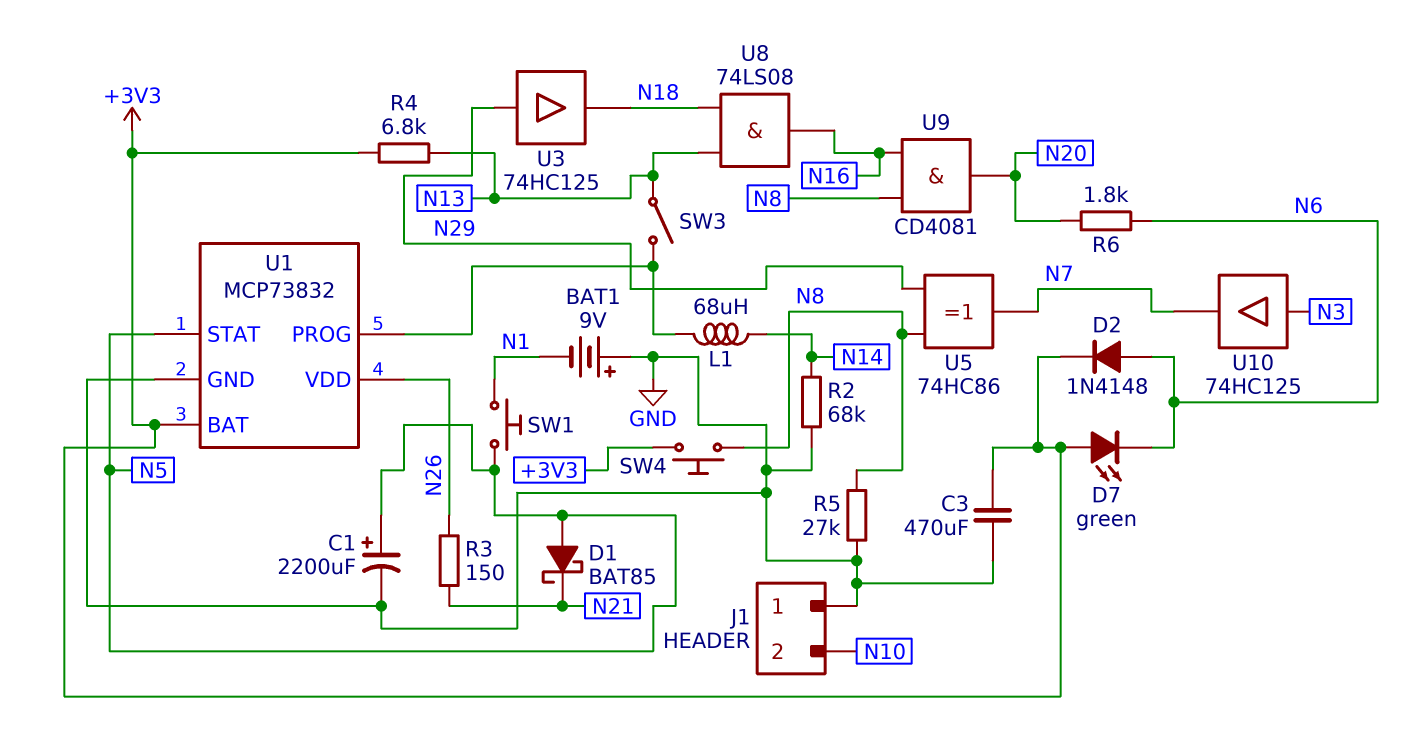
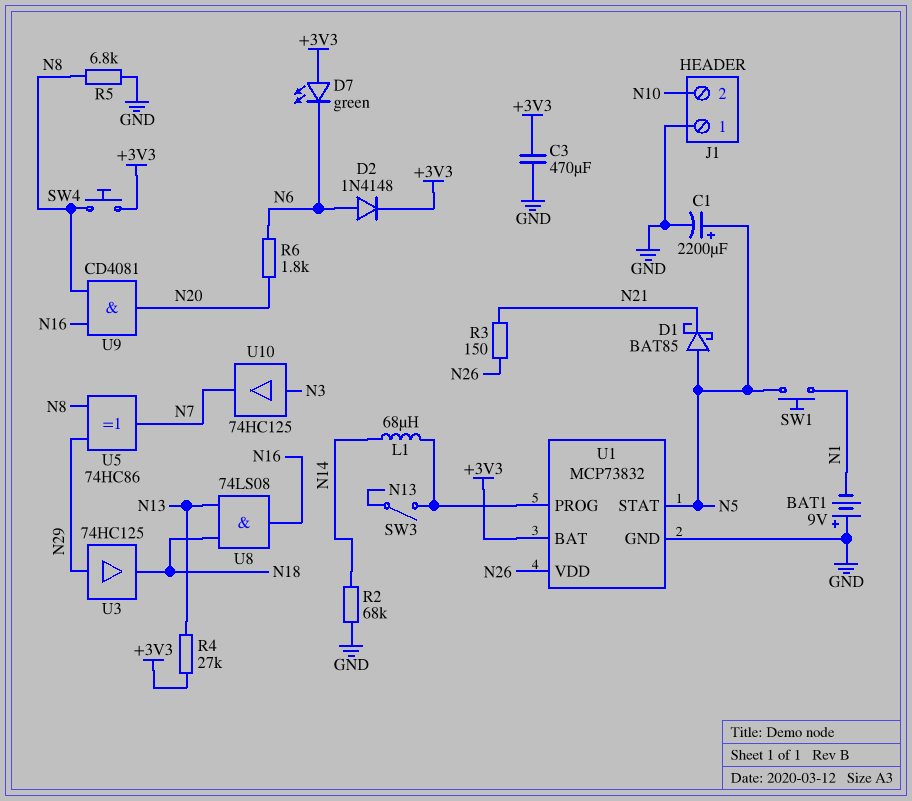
R4: 6.8k (+3V3, N13) -> 27k (+3V3, N13)
R5: 27k (GND, N8) -> 6.8k (GND, N8)

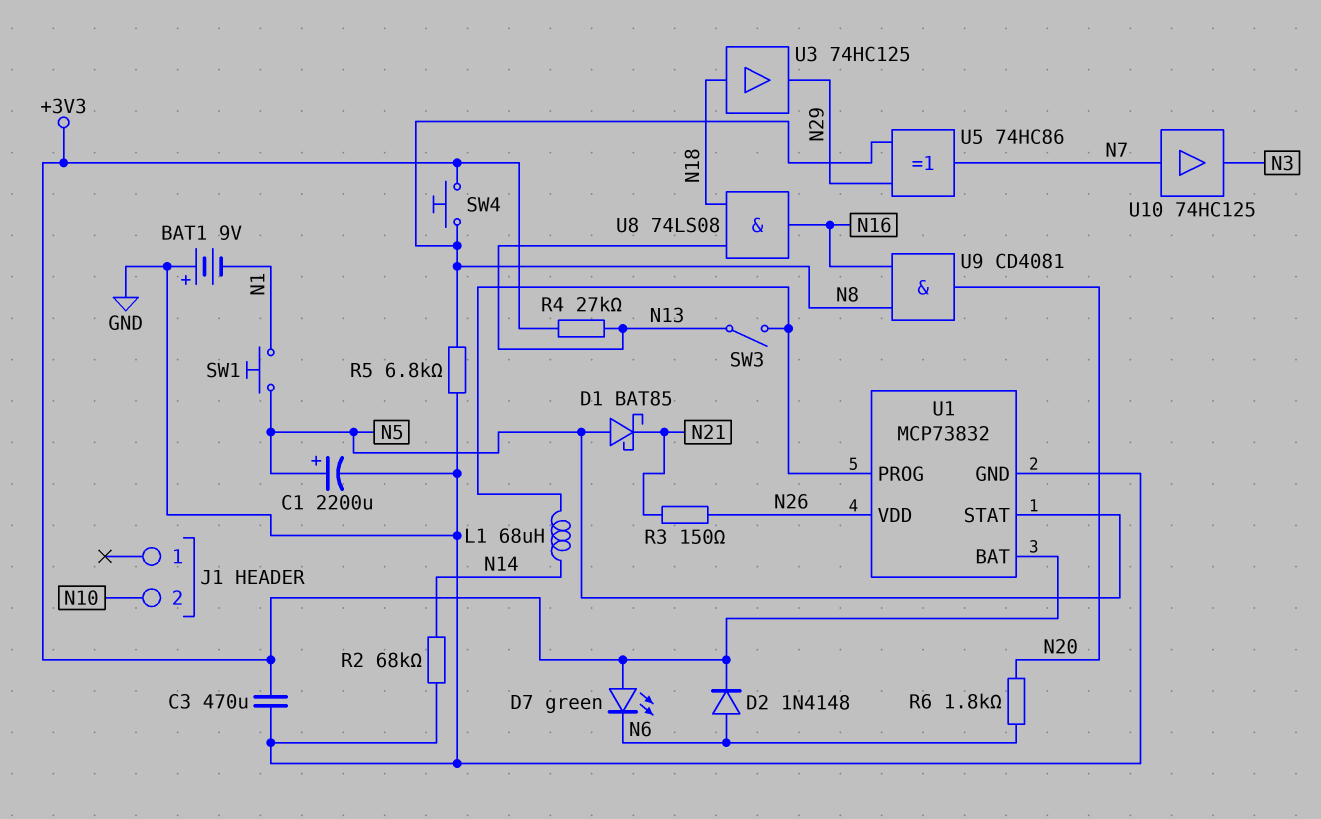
J1 pin 1: GND -> none
U3: buffer 74HC125 (in N29, out N18) -> buffer 74HC125 (in N18, out N29)
U10: buffer 74HC125 (in N3, out N7) -> buffer 74HC125 (in N7, out N3)

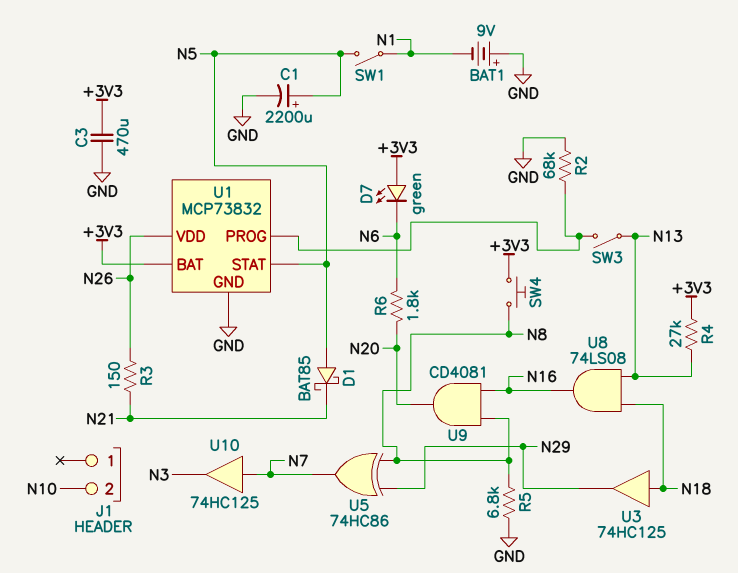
D2: diode 1N4148 (A N6, K +3V3) -> none
L1: 68uH (N14, U1/PROG) -> none
R2: 68k (GND, N14) -> 68k (GND, U1/PROG)
SW1: button (N1, N5) -> switch (N1, N5)

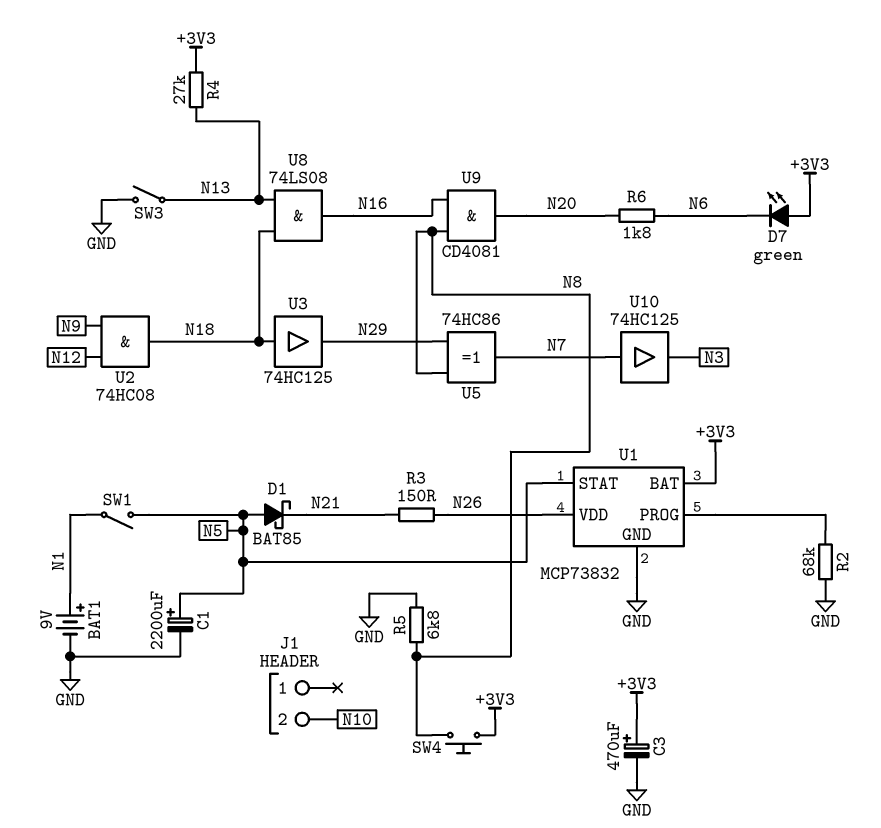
BAT1: 9V (plus GND, minus N1) -> 9V (plus N1, minus GND)
C3: 470uF (+3V3, GND) -> 470uF (plus +3V3, minus GND)
SW3: switch (N13, U1/PROG) -> switch (GND, N13)
U2: none -> AND 74HC08 (in N9, in N12, out N18)

